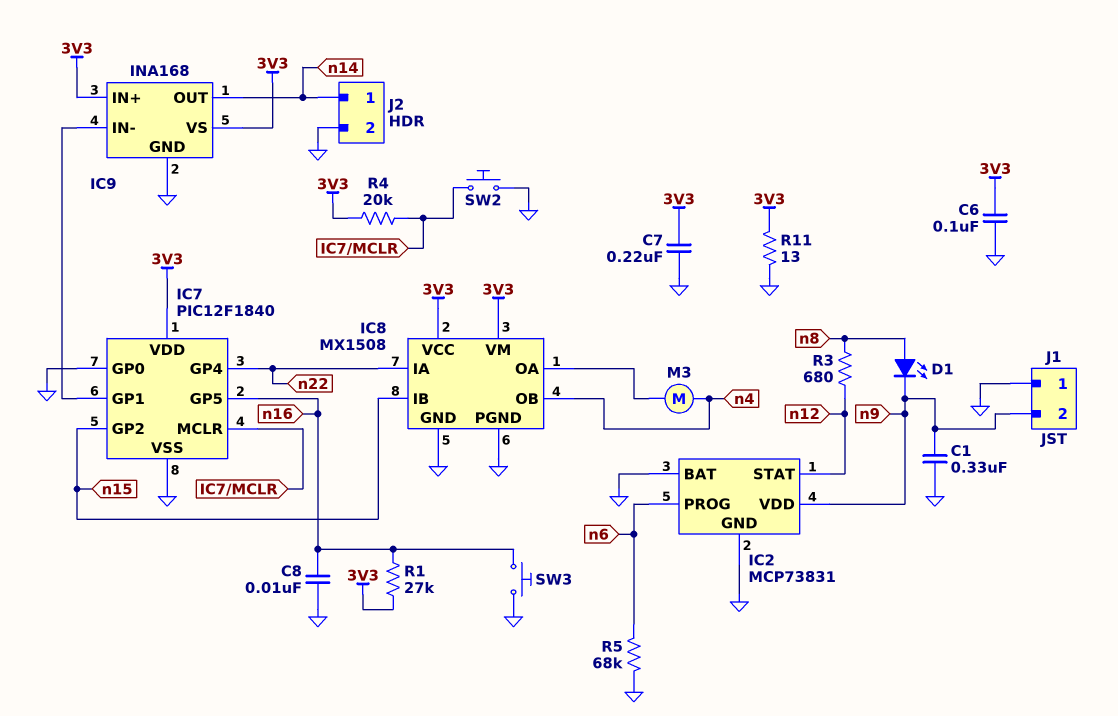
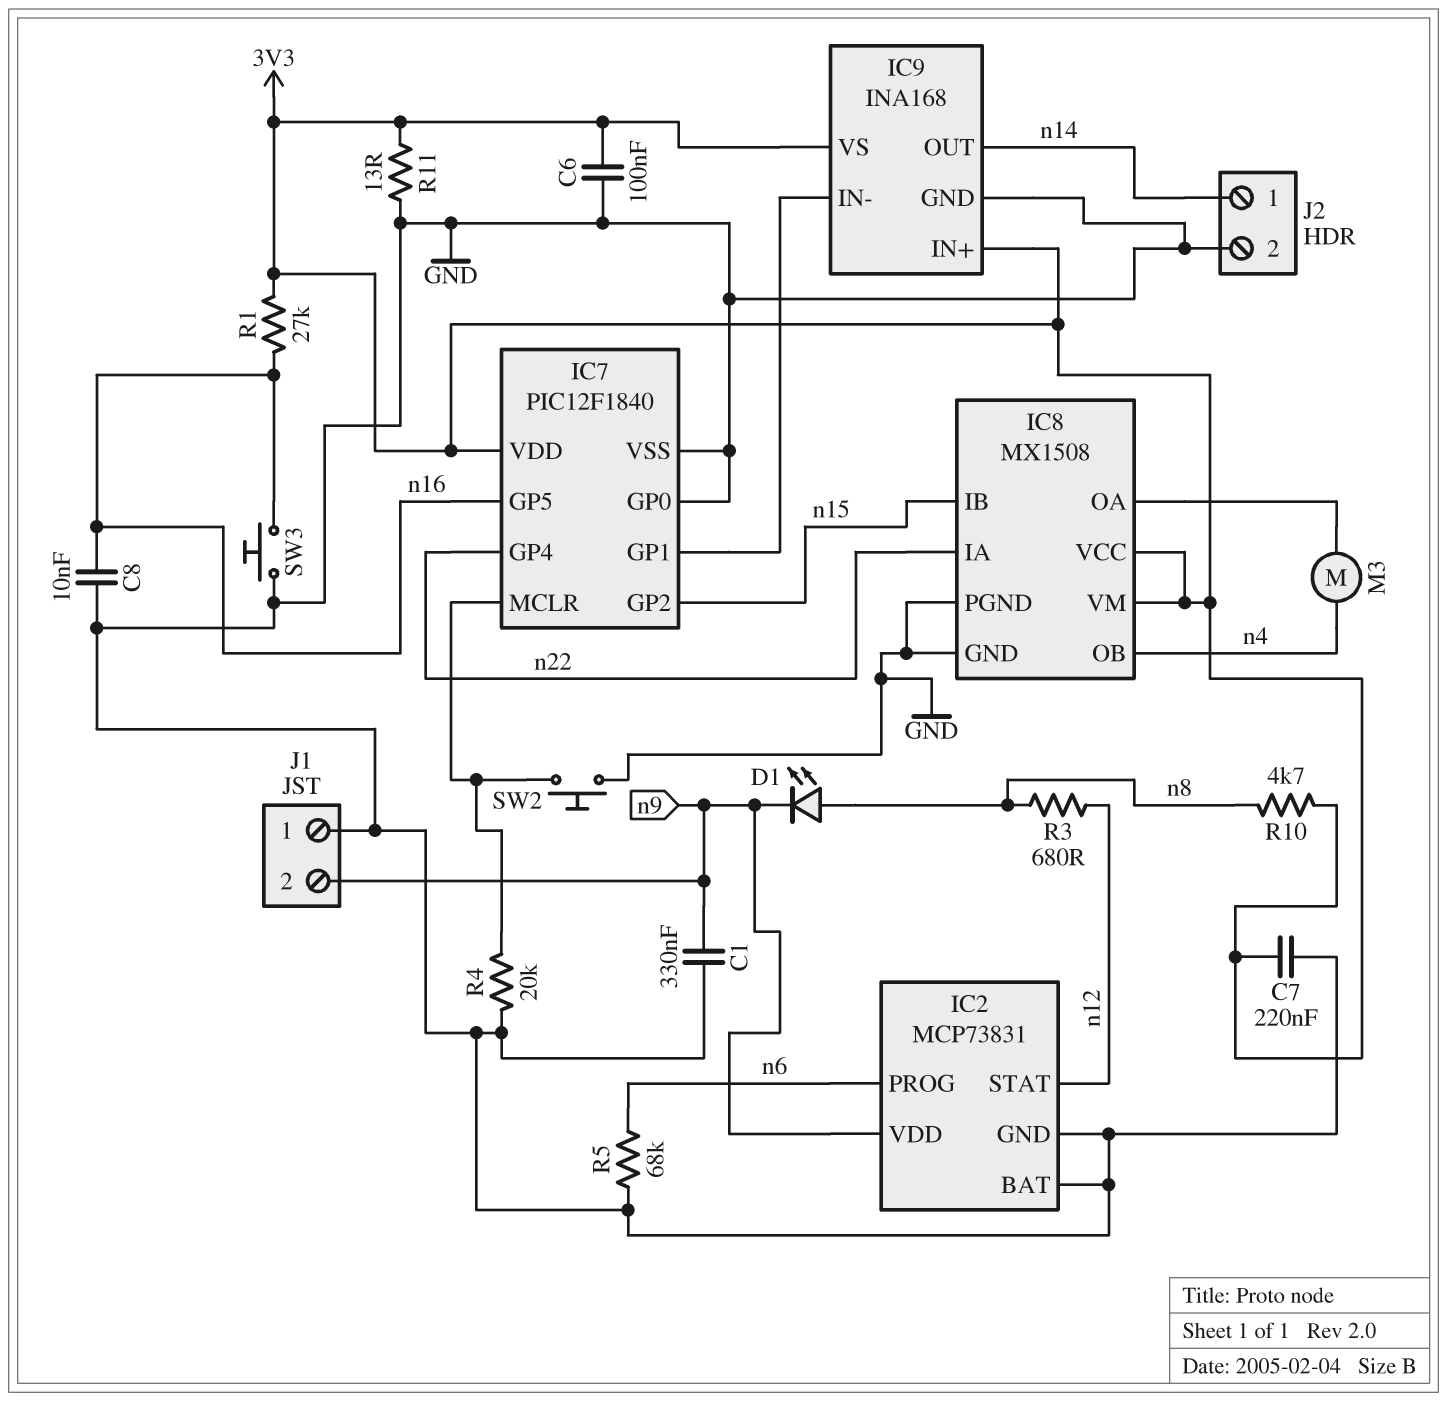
R4: 20k (3V3, IC7/MCLR) -> 20k (GND, IC7/MCLR)
R10: none -> 4.7k (3V3, n8)

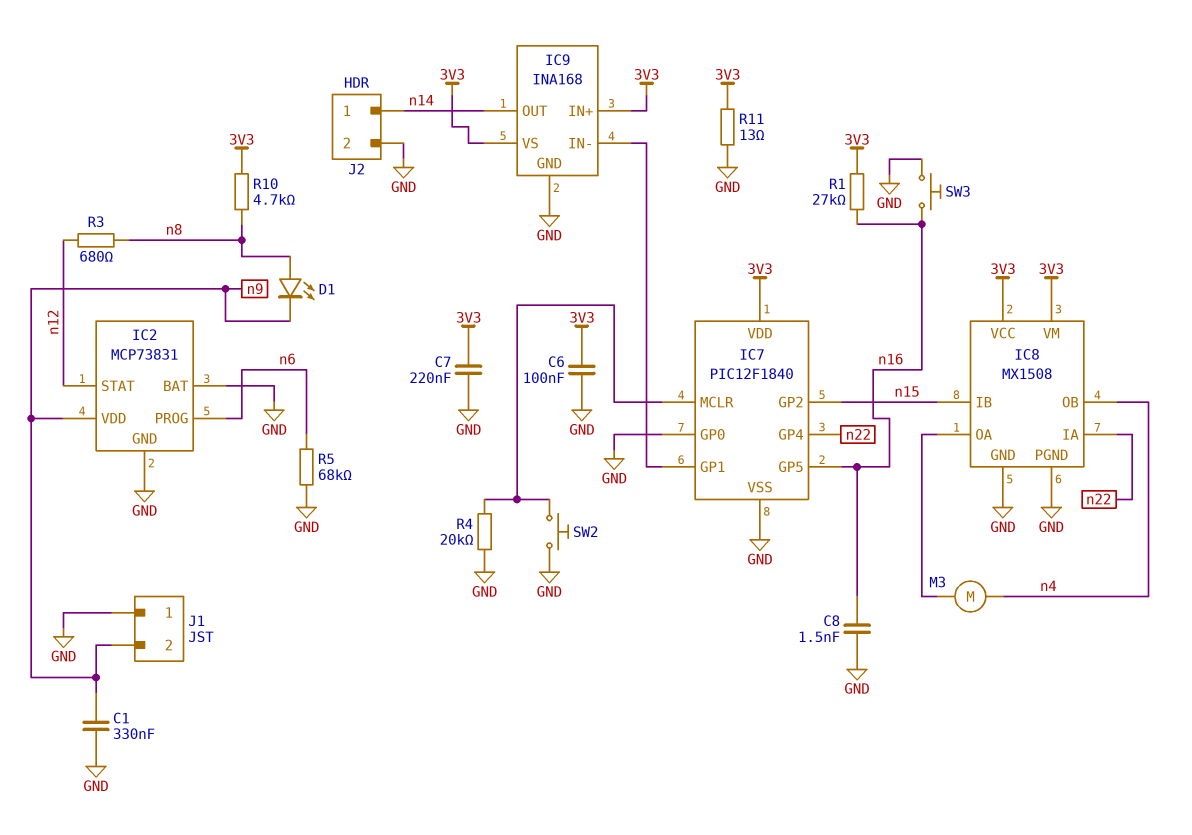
C8: 10nF (GND, n16) -> 1.5nF (GND, n16)

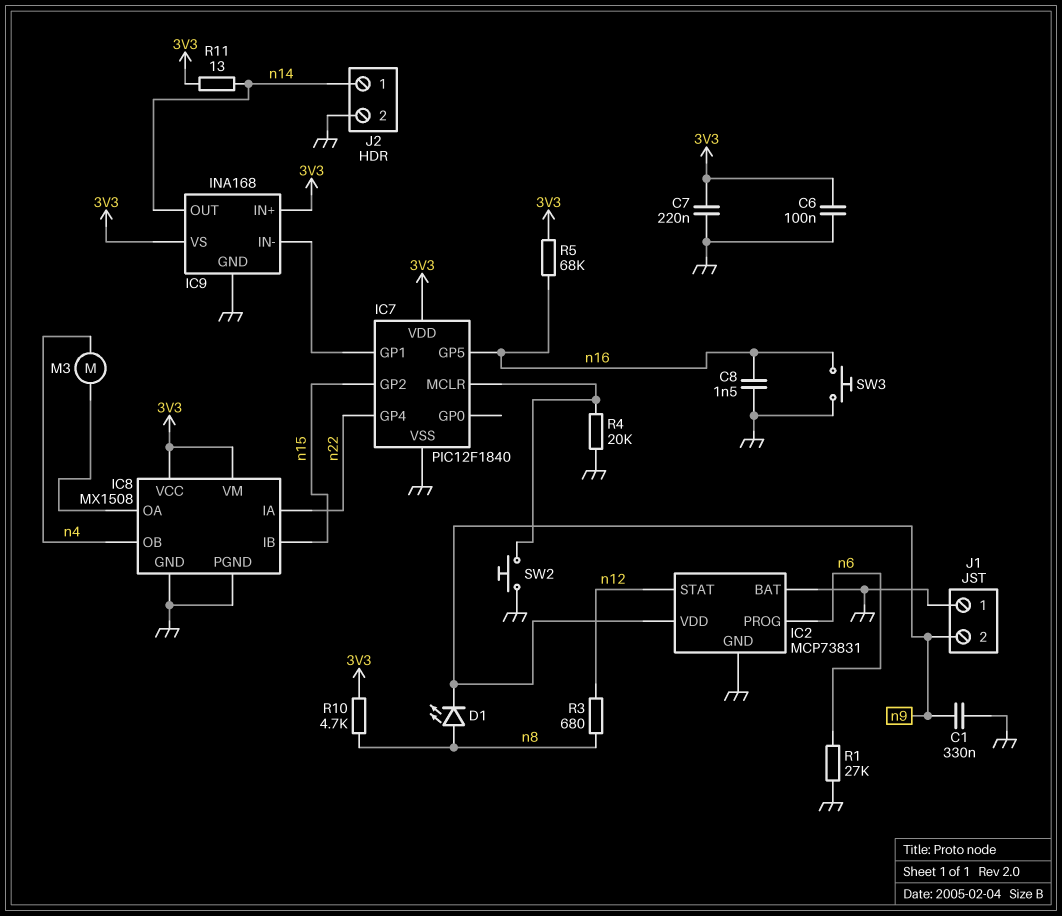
IC7 pin GP0: GND -> none
R1: 27k (3V3, n16) -> 27k (GND, n6)
R5: 68k (GND, n6) -> 68k (3V3, n16)
R11: 13 (3V3, GND) -> 13 (3V3, n14)

